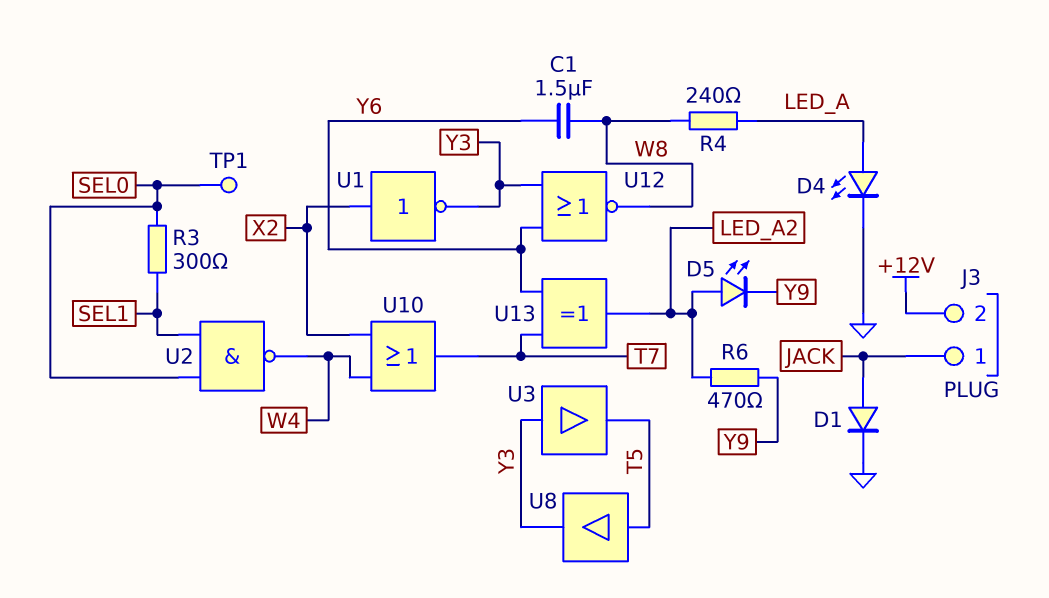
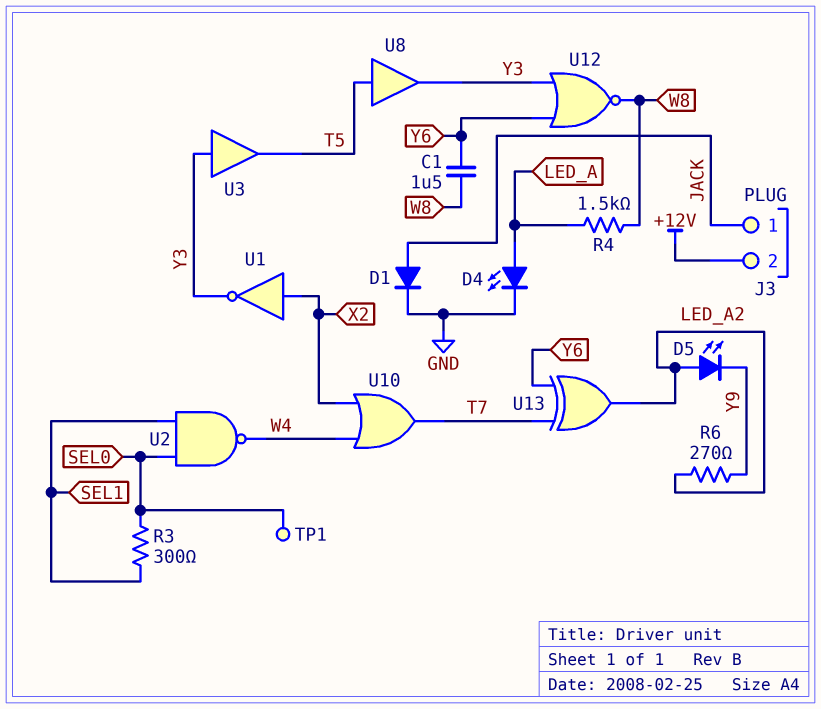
R4: 240 (LED_A, W8) -> 1.5k (LED_A, W8)
R6: 470 (LED_A2, Y9) -> 270 (LED_A2, Y9)

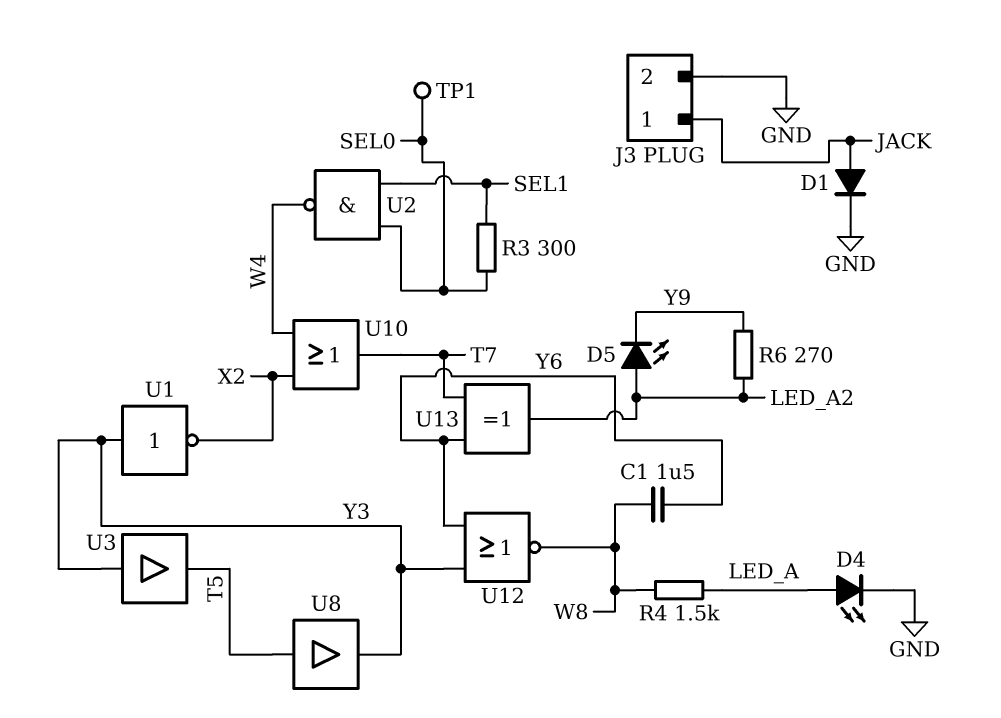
J3 pin 2: +12V -> GND
U1: NOT (in X2, out Y3) -> NOT (in Y3, out X2)

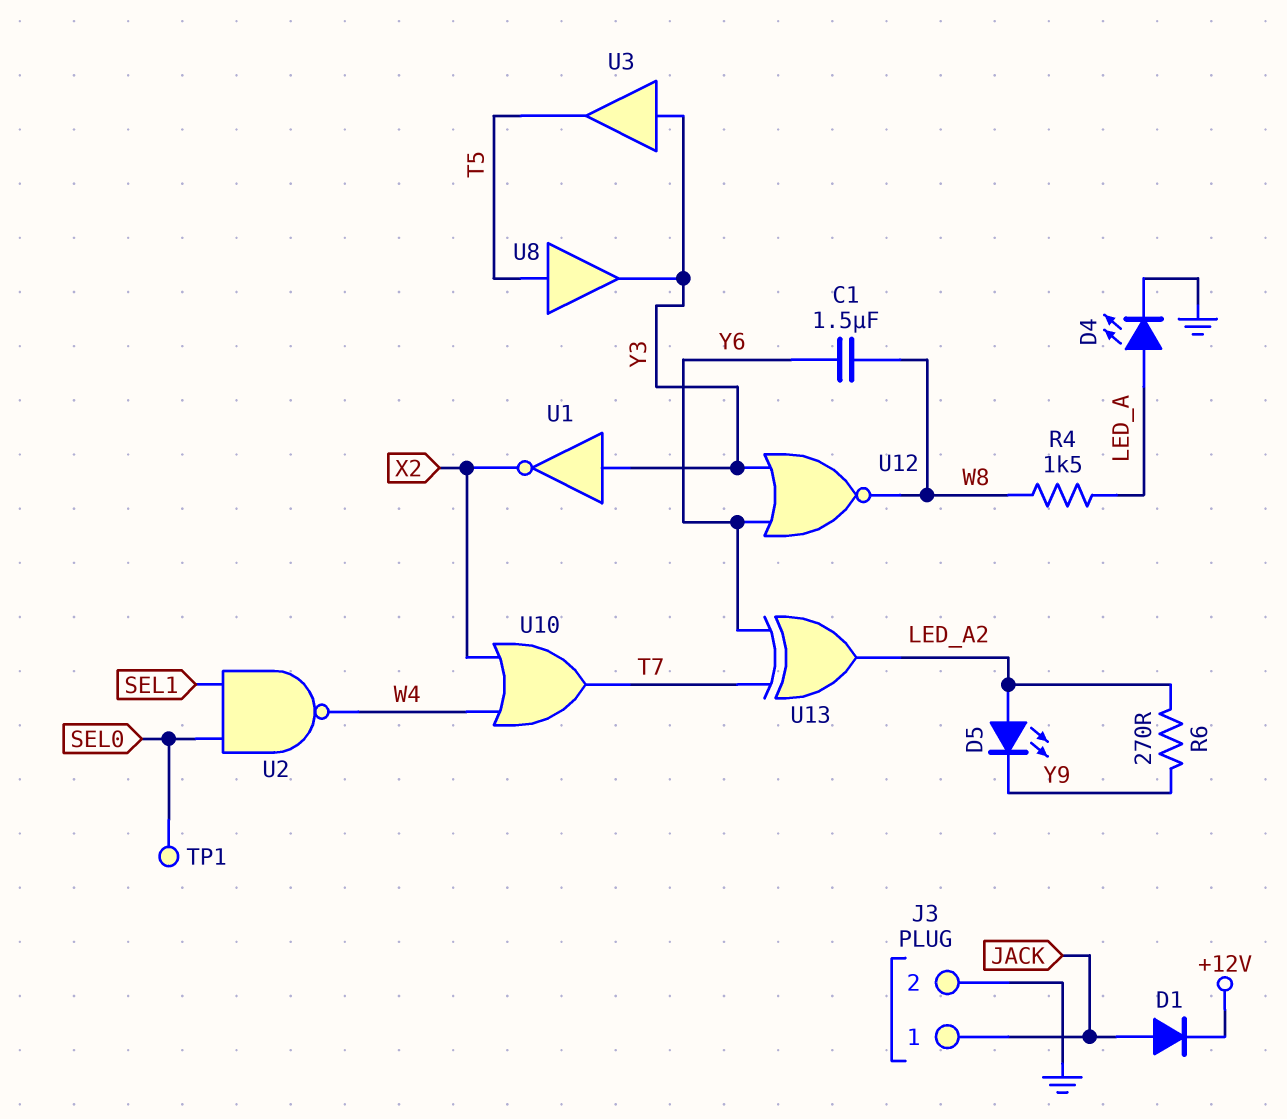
D1: diode (A JACK, K GND) -> diode (A JACK, K +12V)
R3: 300 (SEL0, SEL1) -> none

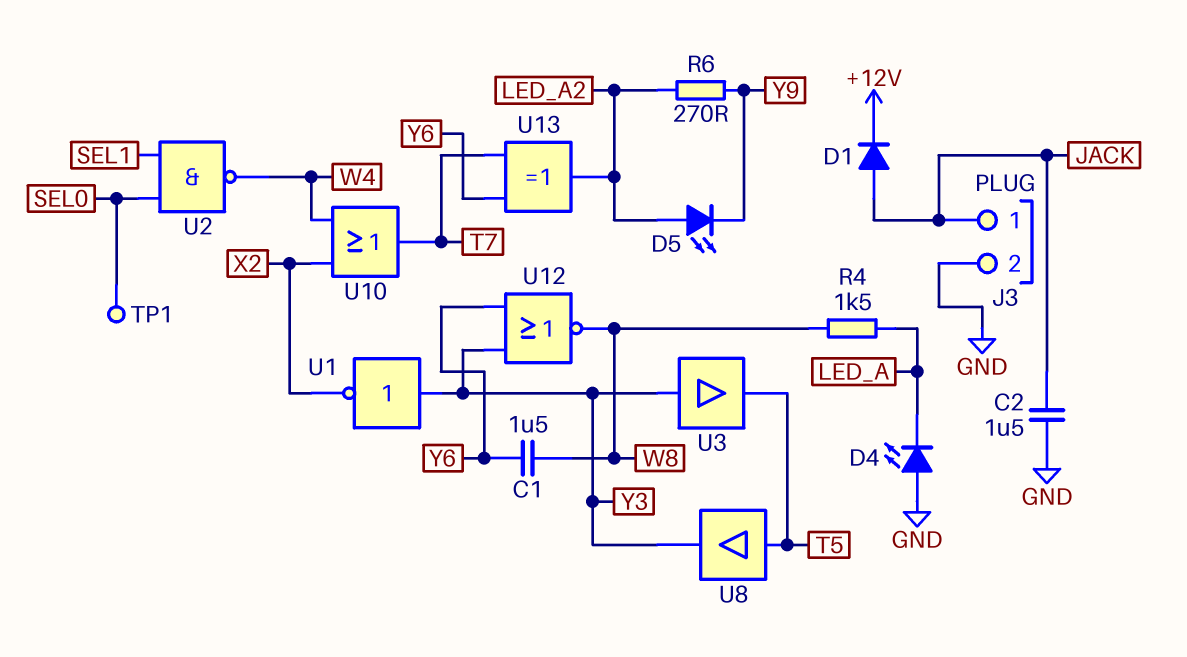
C2: none -> 1.5uF (GND, JACK)
D4: LED (A LED_A, K GND) -> LED (A GND, K LED_A)

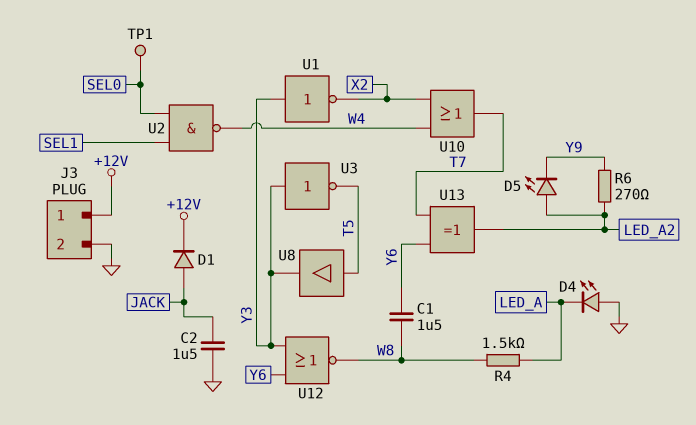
J3 pin 1: JACK -> +12V
U3: buffer (in Y3, out T5) -> NOT (in Y3, out T5)

